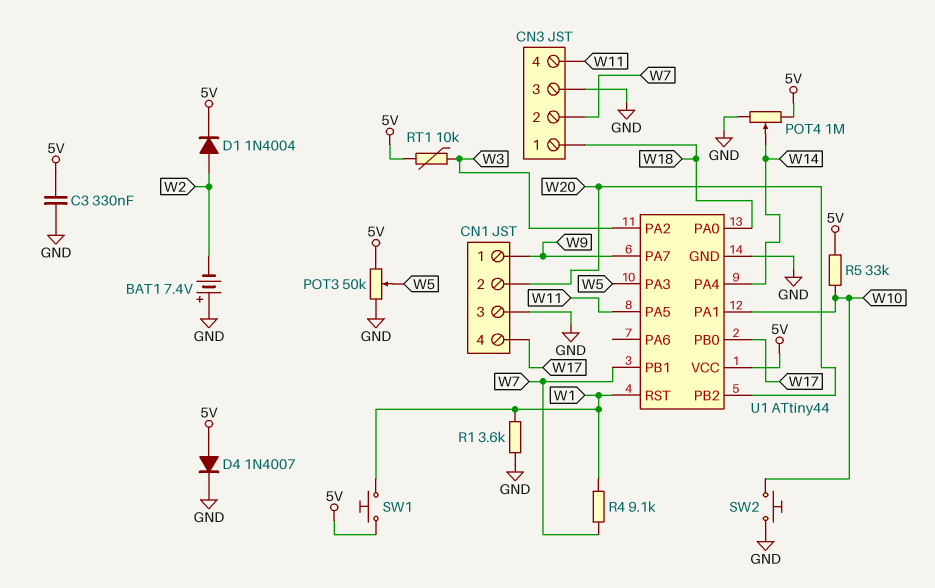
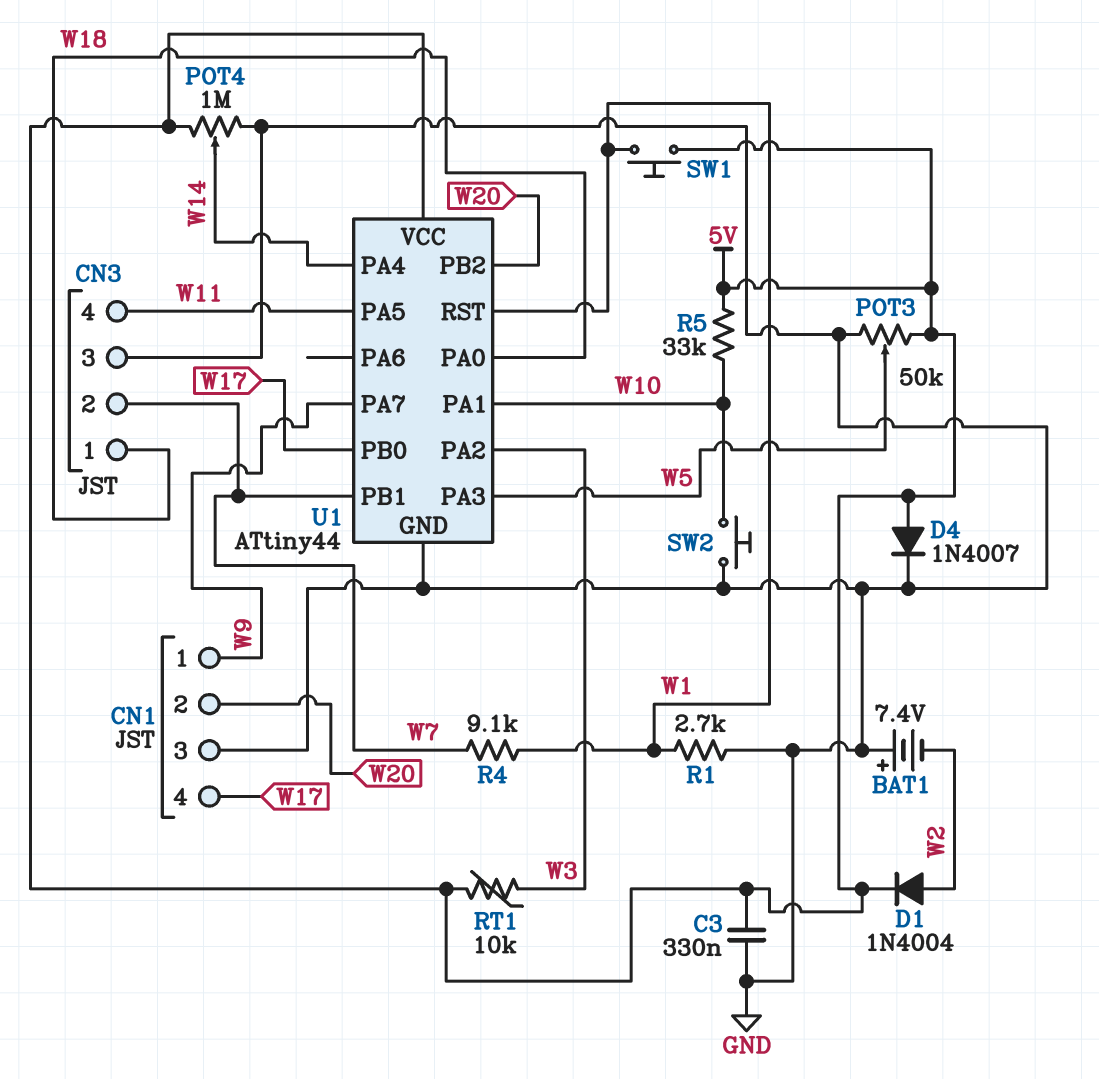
R1: 3.6k (GND, W1) -> 2.7k (GND, W1)

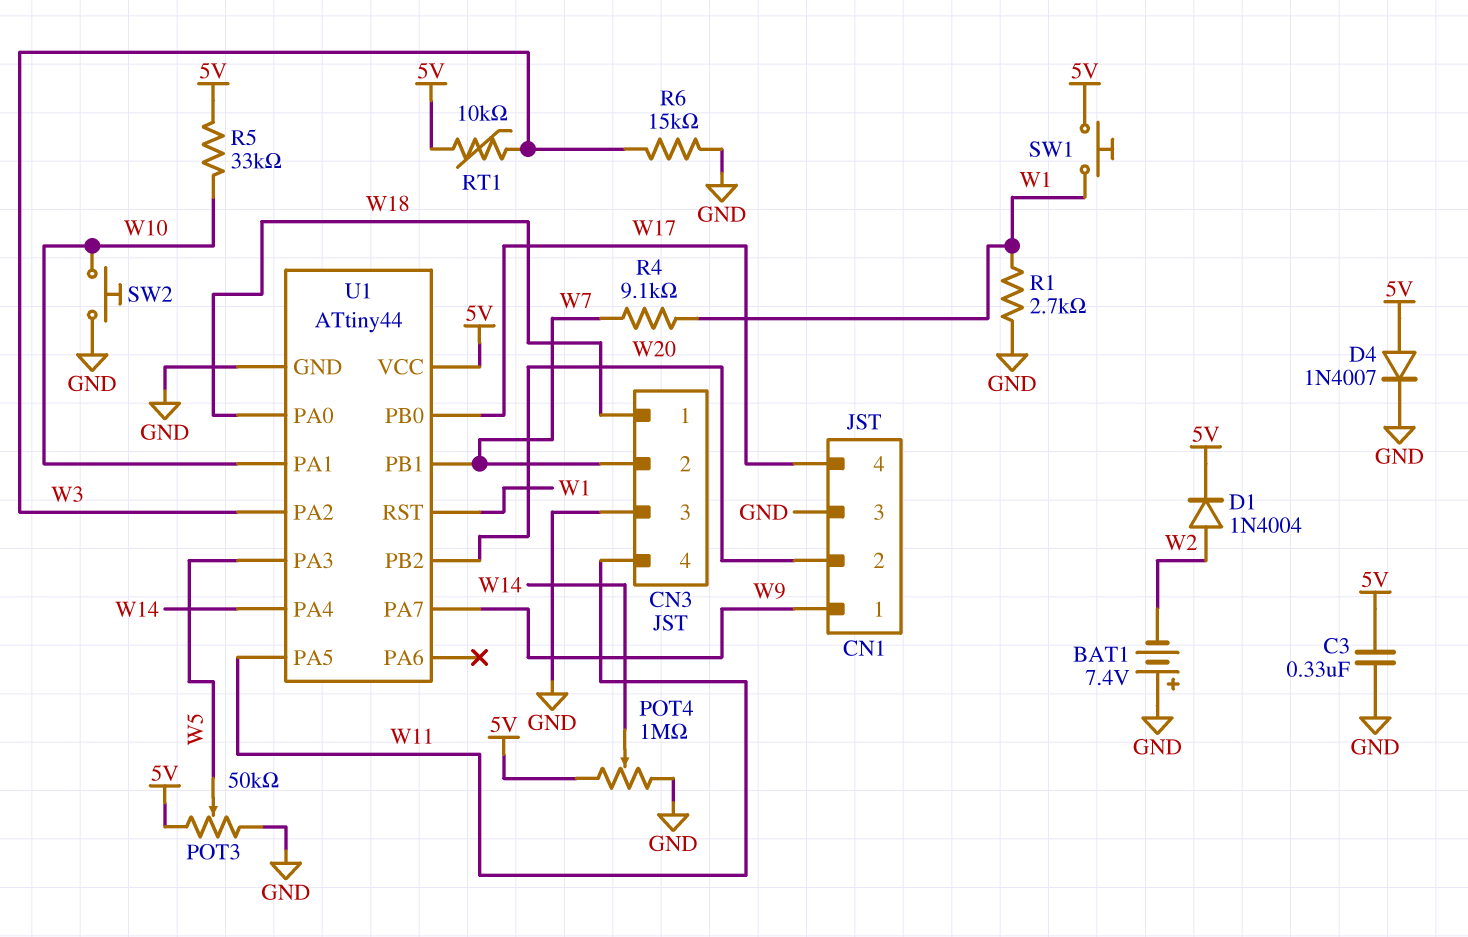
R6: none -> 15k (GND, W3)

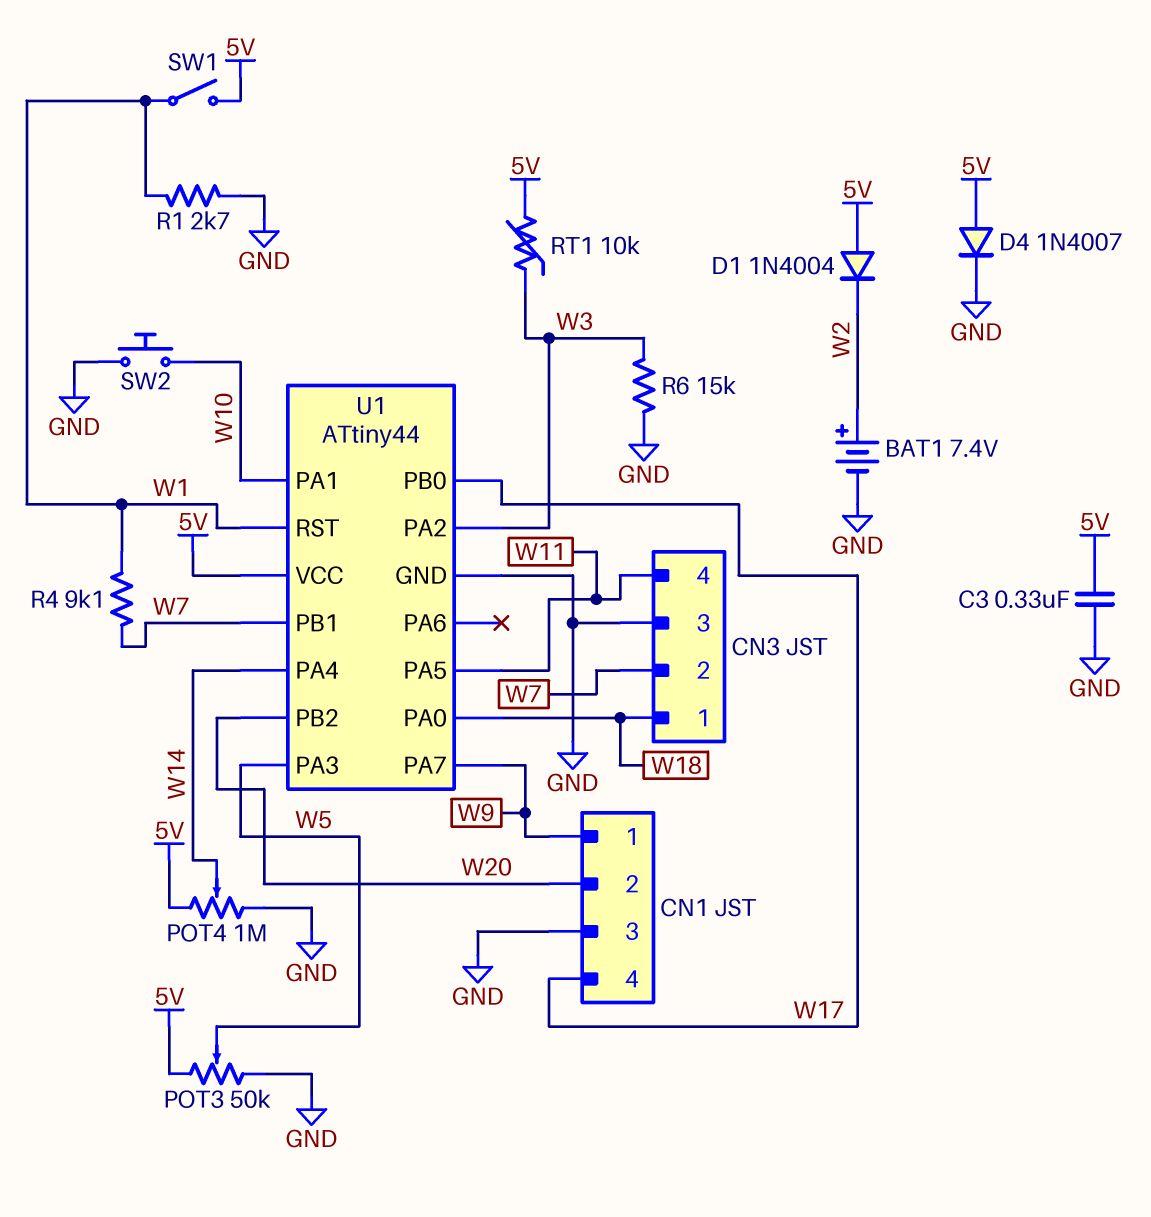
BAT1: 7.4V (plus GND, minus W2) -> 7.4V (plus W2, minus GND)
D1: diode 1N4004 (A W2, K 5V) -> diode 1N4004 (A 5V, K W2)
R5: 33k (5V, W10) -> none
SW1: button (5V, W1) -> switch (5V, W1)

